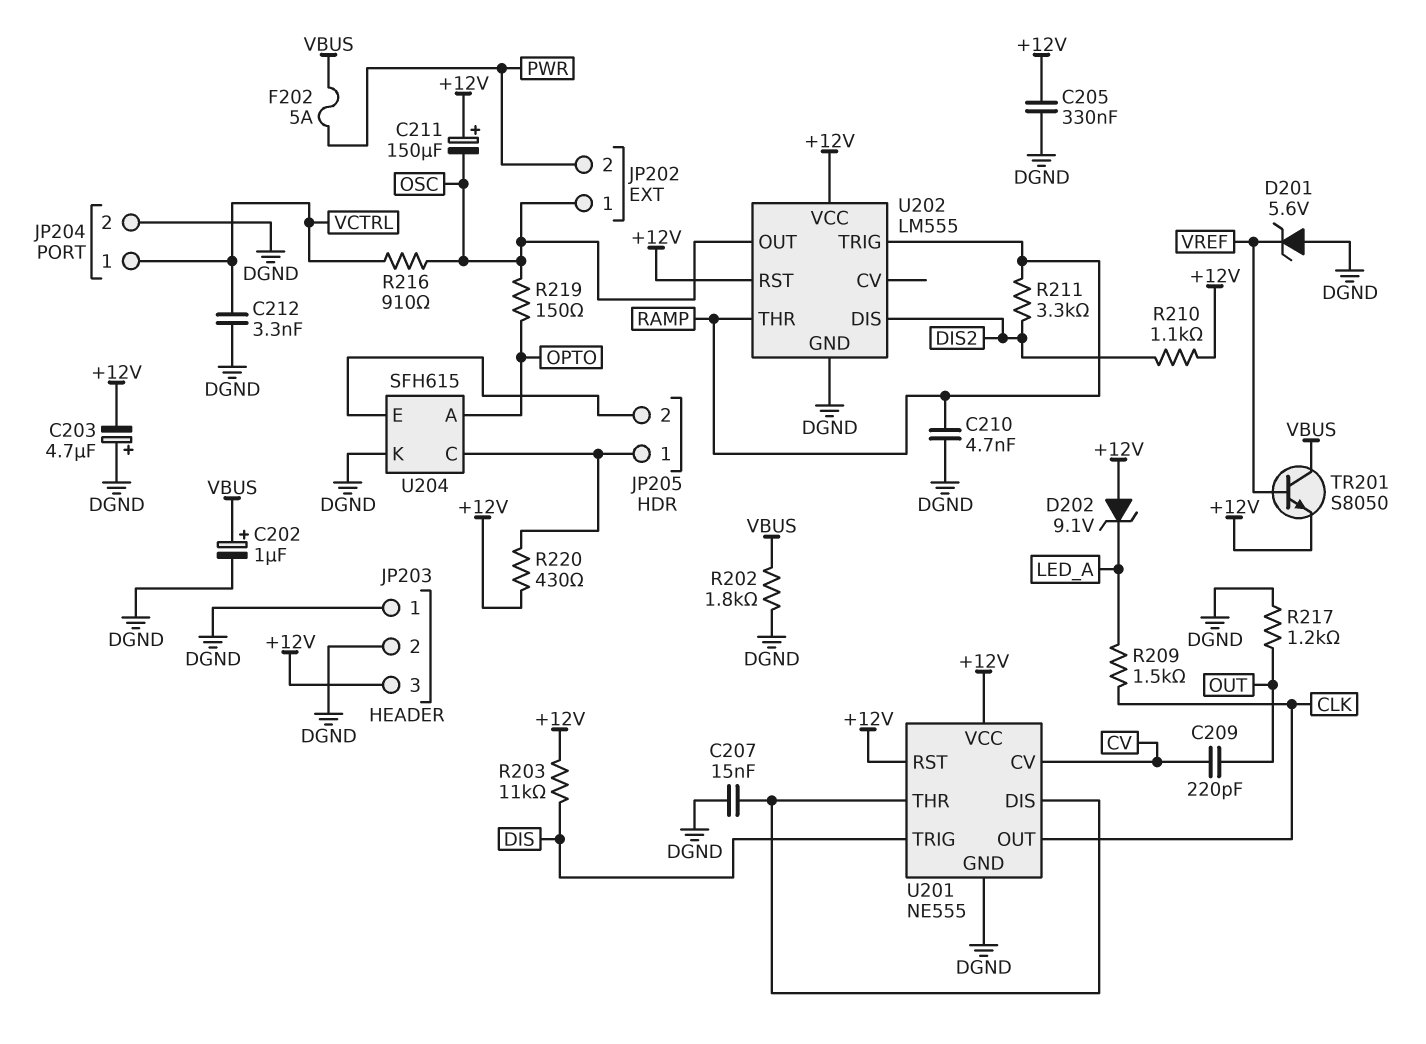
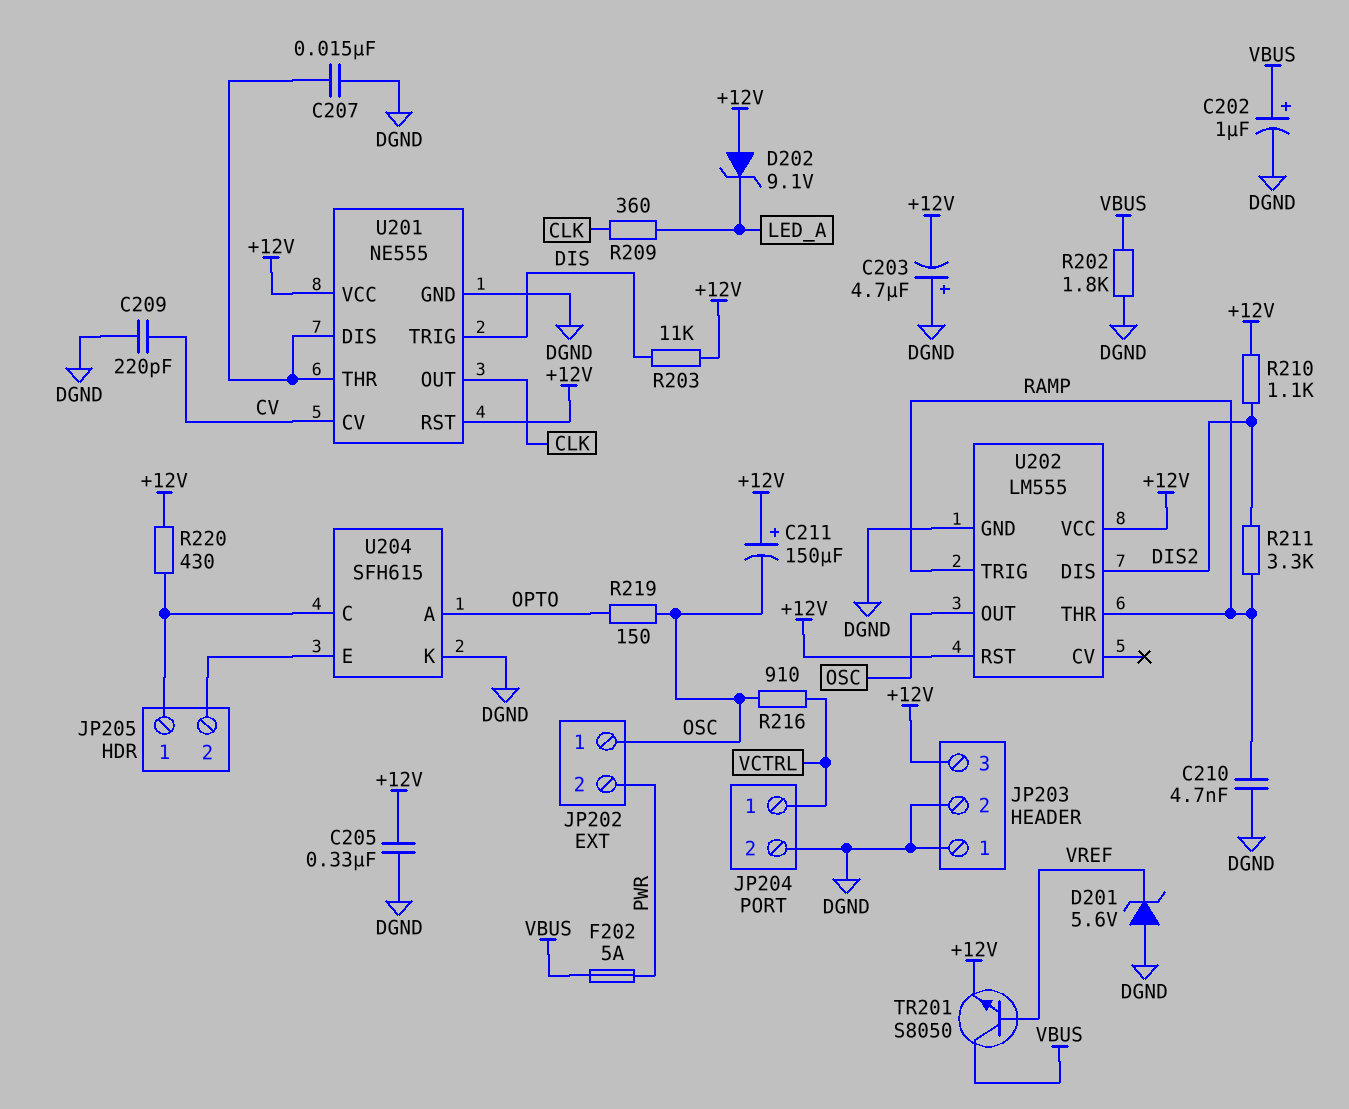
C209: 220pF (CV, OUT) -> 220pF (CV, DGND)
C212: 3.3nF (DGND, VCTRL) -> none
R209: 1.5k (CLK, LED_A) -> 360 (CLK, LED_A)
R217: 1.2k (DGND, OUT) -> none

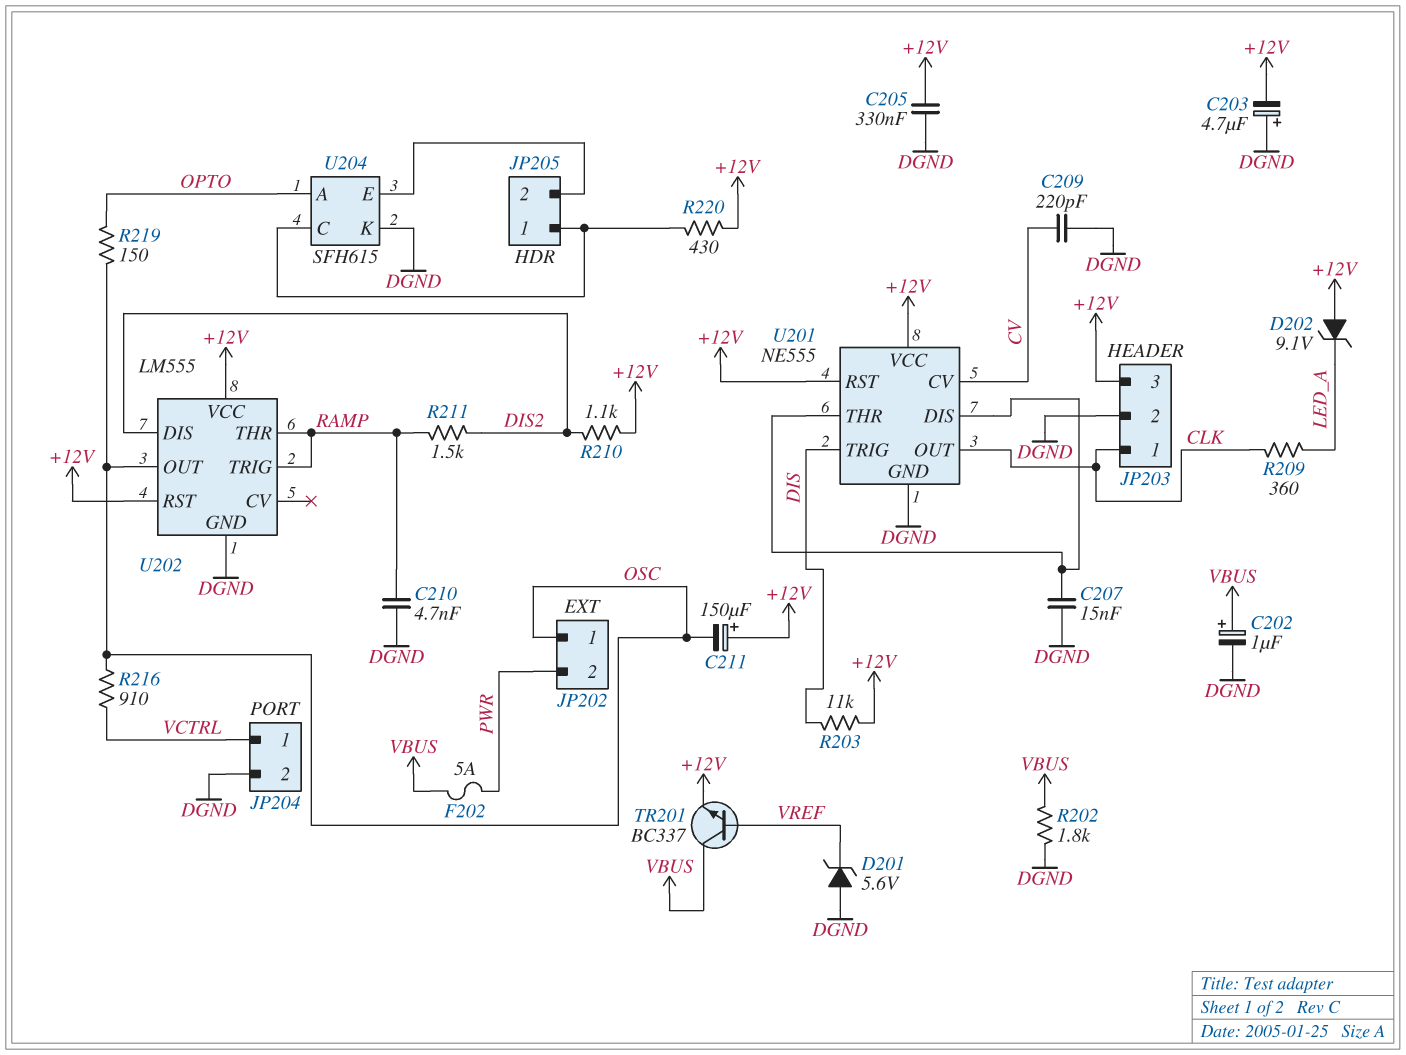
JP203 pin 1: DGND -> CLK
R211: 3.3k (DIS2, RAMP) -> 1.5k (DIS2, RAMP)
TR201: NPN S8050 (B VREF, C VBUS, E +12V) -> NPN BC337 (B VREF, C VBUS, E +12V)

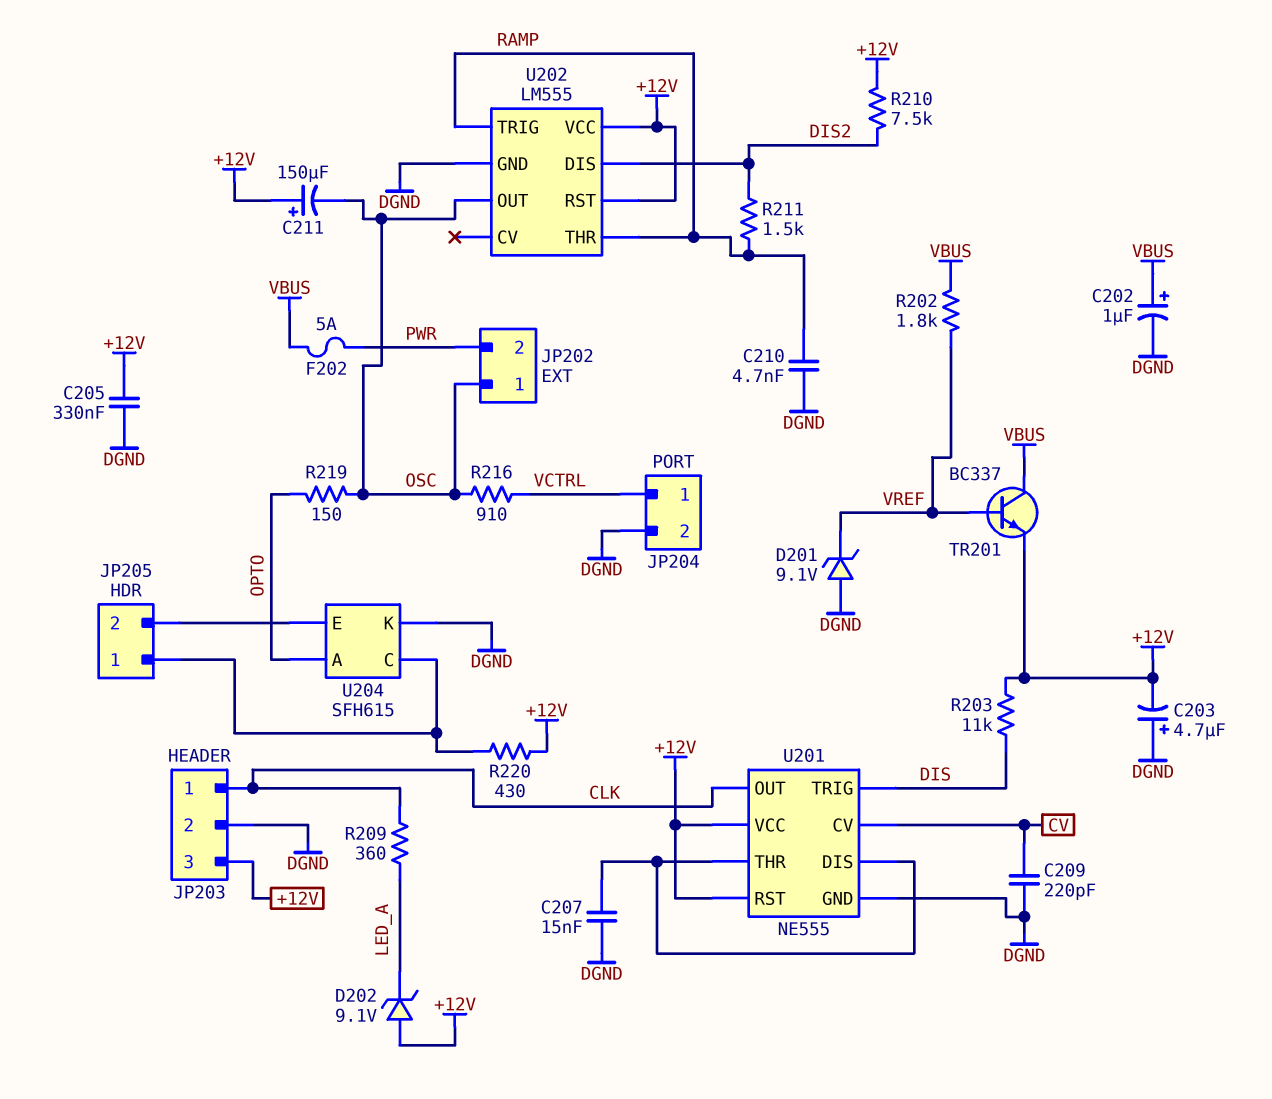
D201: zener 5.6V (A DGND, K VREF) -> zener 9.1V (A DGND, K VREF)
R202: 1.8k (DGND, VBUS) -> 1.8k (VBUS, VREF)
R210: 1.1k (+12V, DIS2) -> 7.5k (+12V, DIS2)

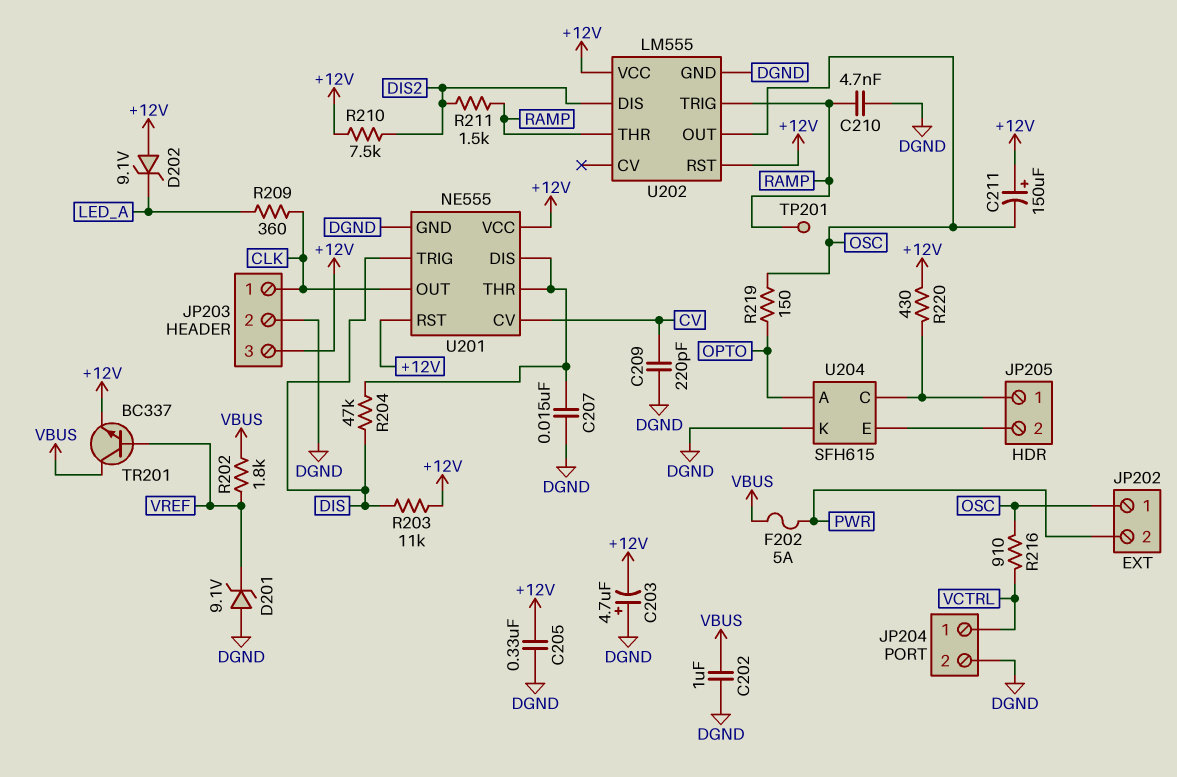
C202: 1uF (plus VBUS, minus DGND) -> 1uF (DGND, VBUS)
R204: none -> 47k (DIS, U201/DIS)
TP201: none -> test point (RAMP)

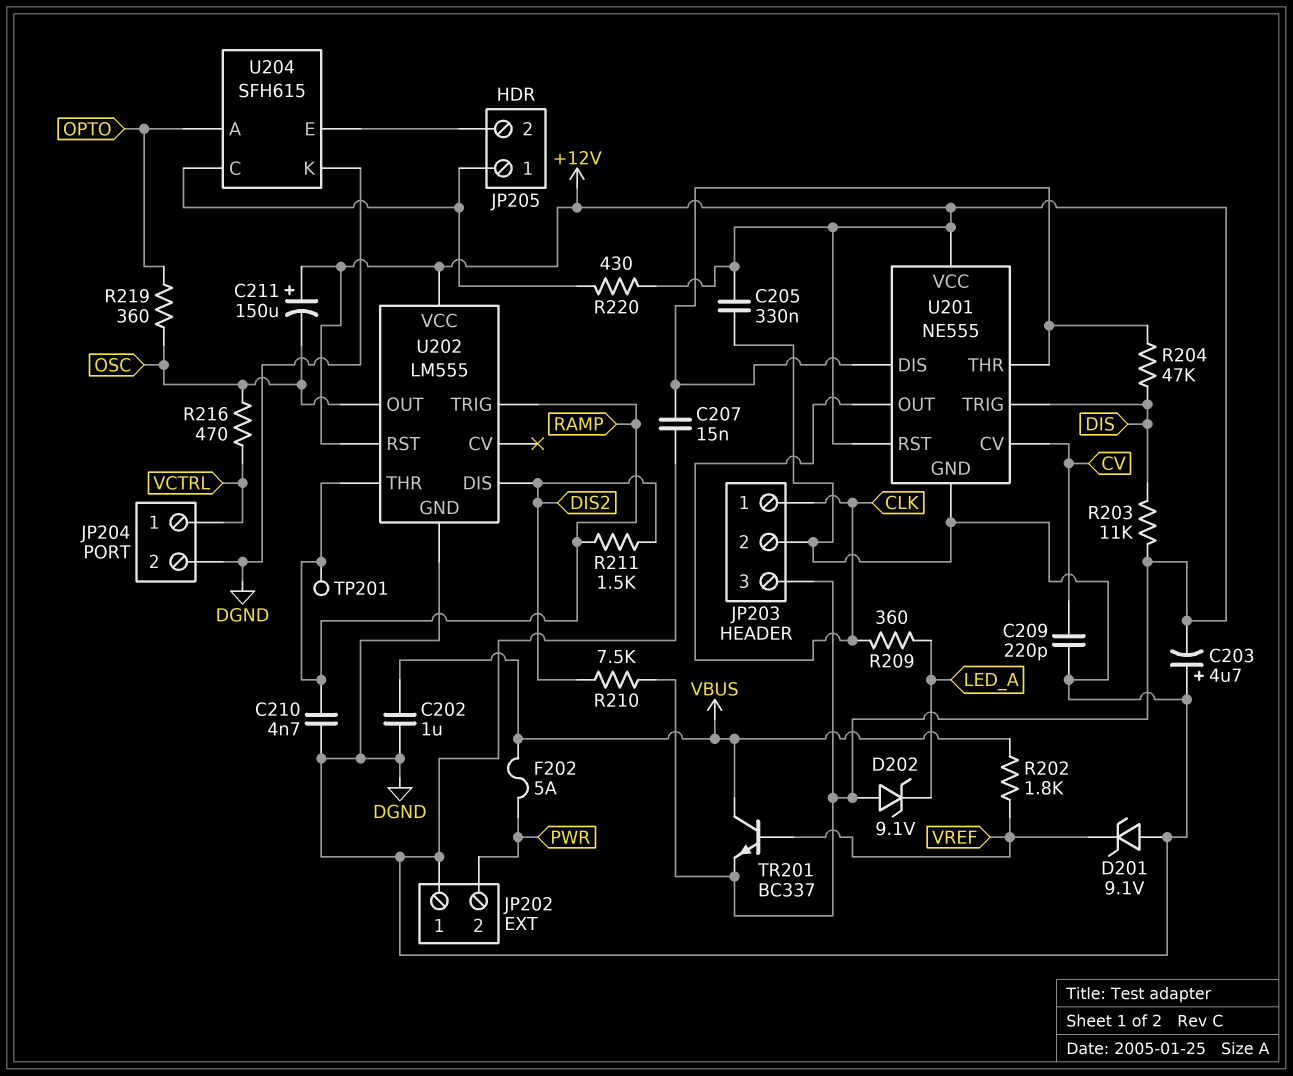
JP202 pin 1: OSC -> DGND
R216: 910 (OSC, VCTRL) -> 470 (OSC, VCTRL)
R219: 150 (OPTO, OSC) -> 360 (OPTO, OSC)

